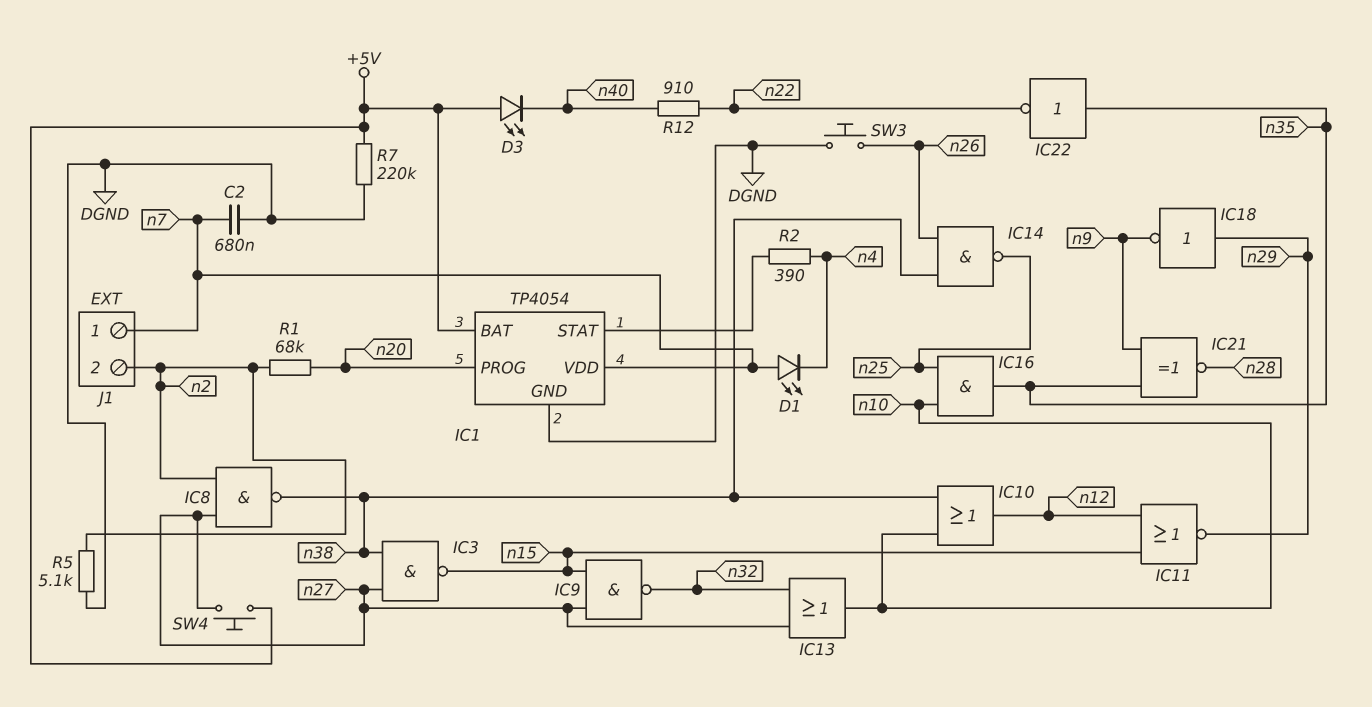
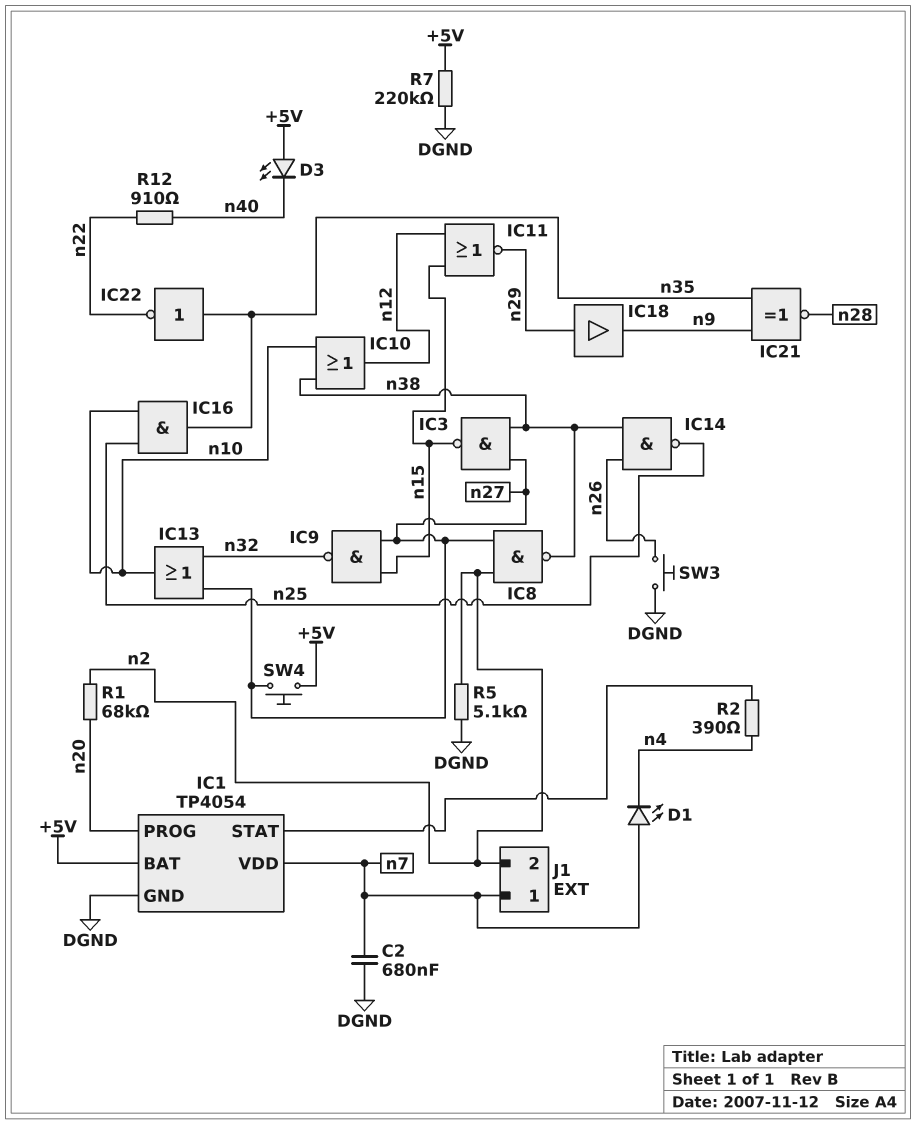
IC18: NOT (in n29, out n9) -> buffer (in n29, out n9)

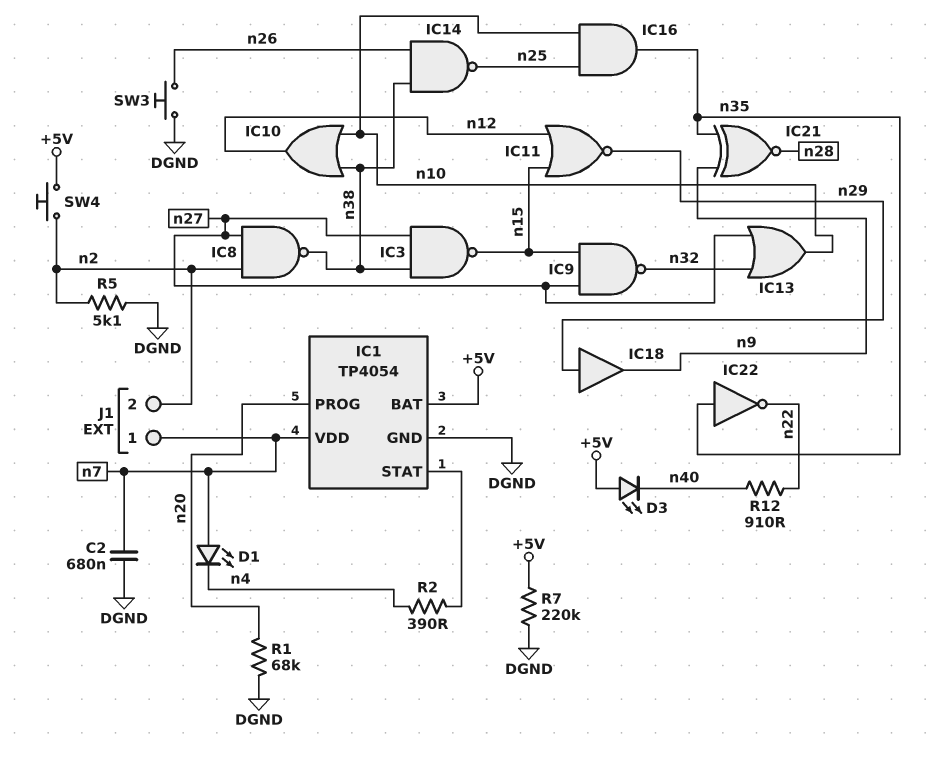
R1: 68k (n2, n20) -> 68k (DGND, n20)
SW4: button (+5V, n27) -> button (+5V, n2)

